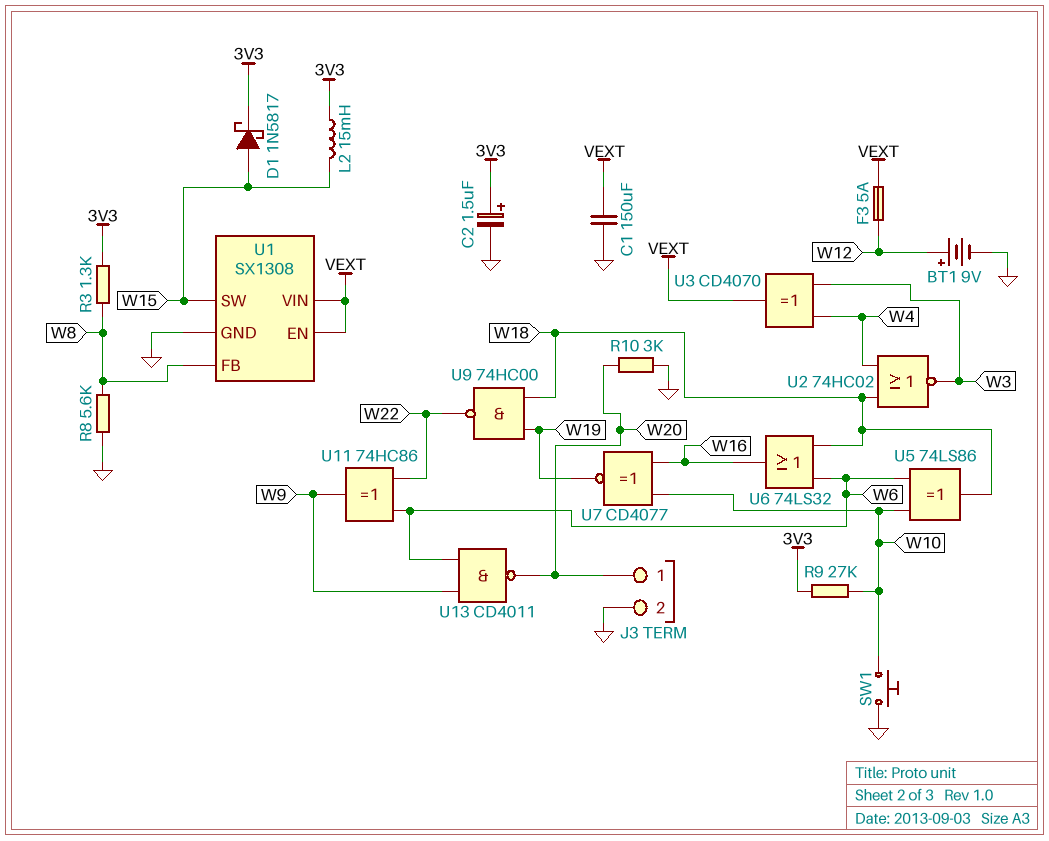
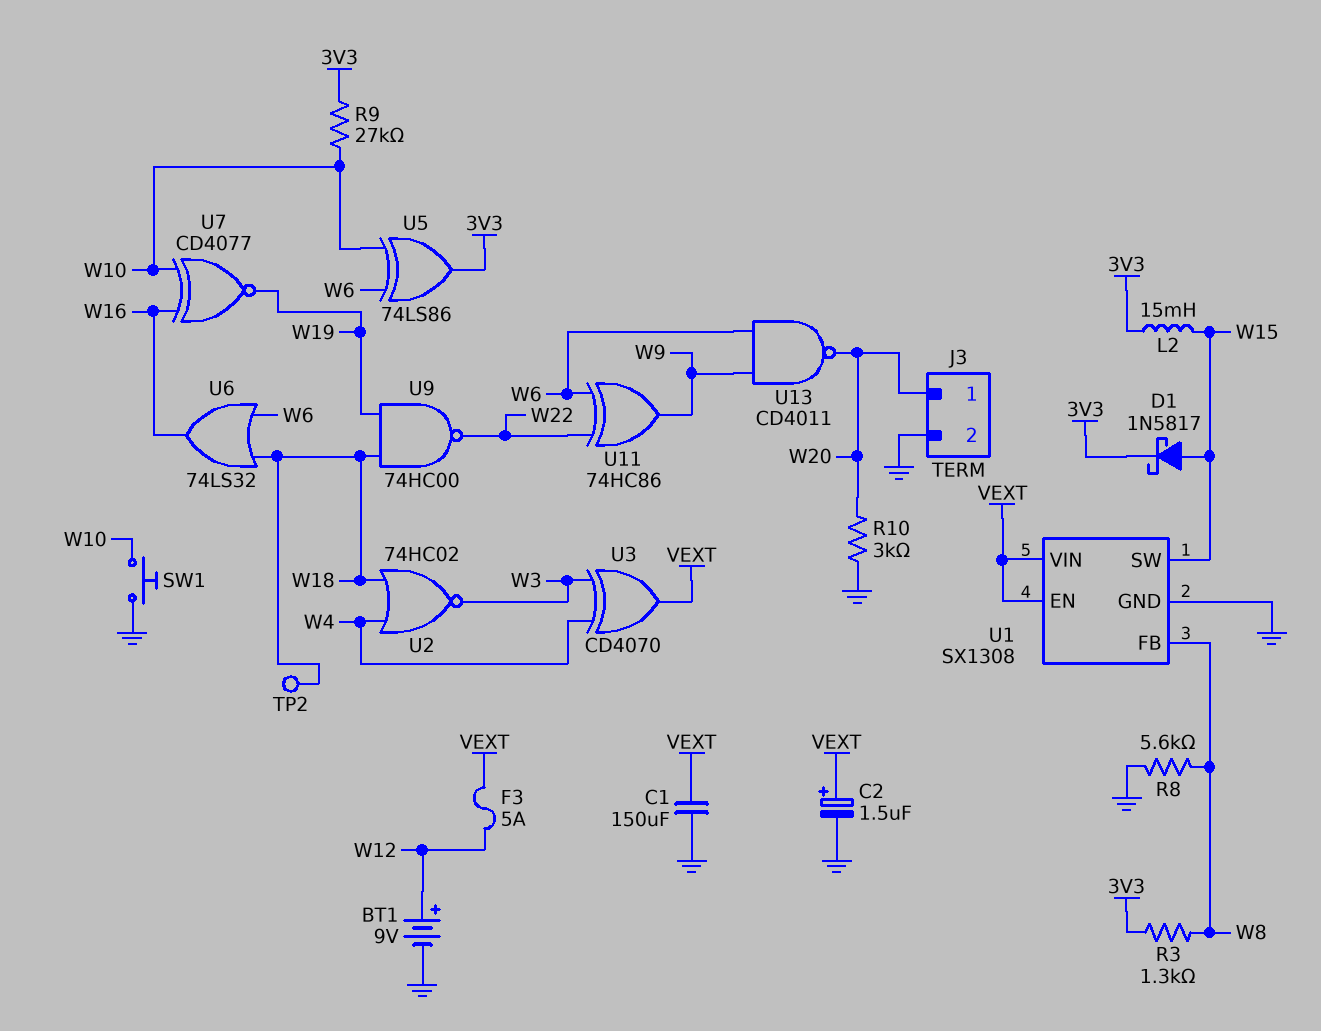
C2: 1.5uF (plus 3V3, minus GND) -> 1.5uF (plus VEXT, minus GND)
TP2: none -> test point (W18)
U5: XOR 74LS86 (in W6, in W10, out W18) -> XOR 74LS86 (in W6, in W10, out 3V3)

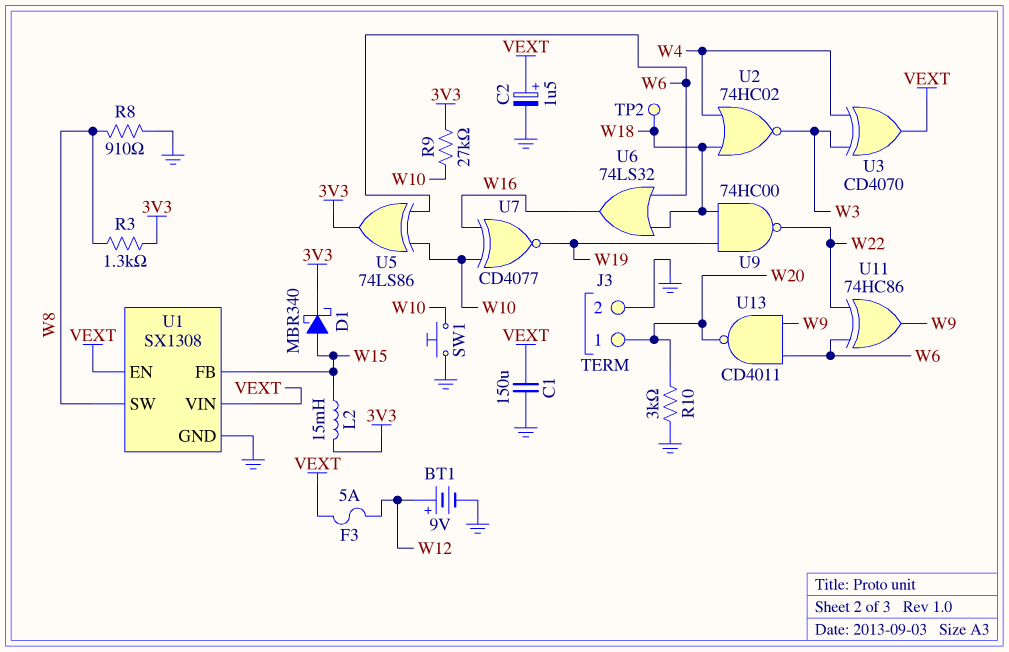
D1: schottky 1N5817 (A W15, K 3V3) -> schottky MBR340 (A W15, K 3V3)
R8: 5.6k (GND, W8) -> 910 (GND, W8)
U1 pin FB: W8 -> W15
U1 pin SW: W15 -> W8

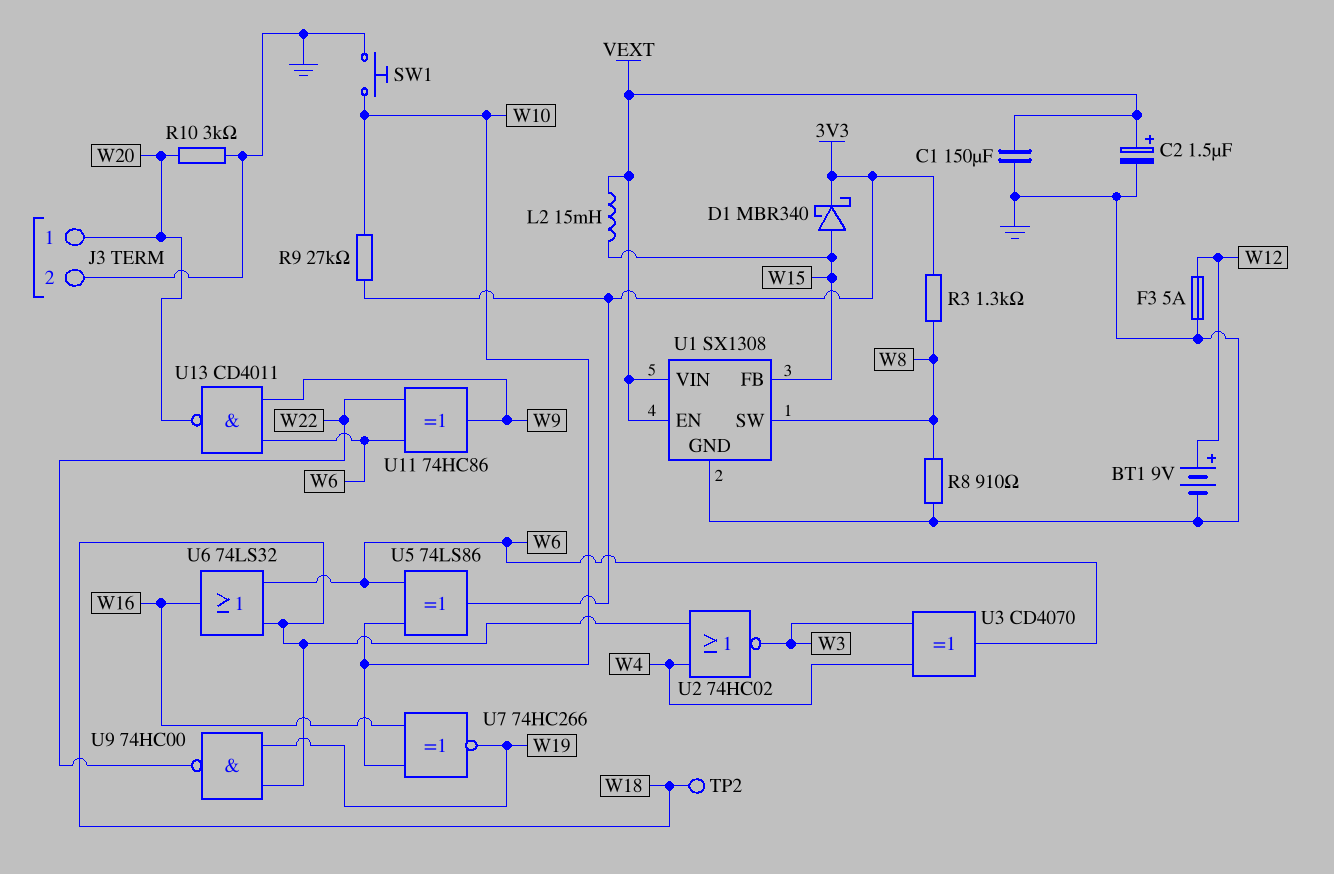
F3: 5A (VEXT, W12) -> 5A (GND, W12)
L2: 15mH (3V3, W15) -> 15mH (VEXT, W15)
U3: XOR CD4070 (in W3, in W4, out VEXT) -> XOR CD4070 (in W3, in W4, out W6)
U7: XNOR CD4077 (in W10, in W16, out W19) -> XNOR 74HC266 (in W10, in W16, out W19)

